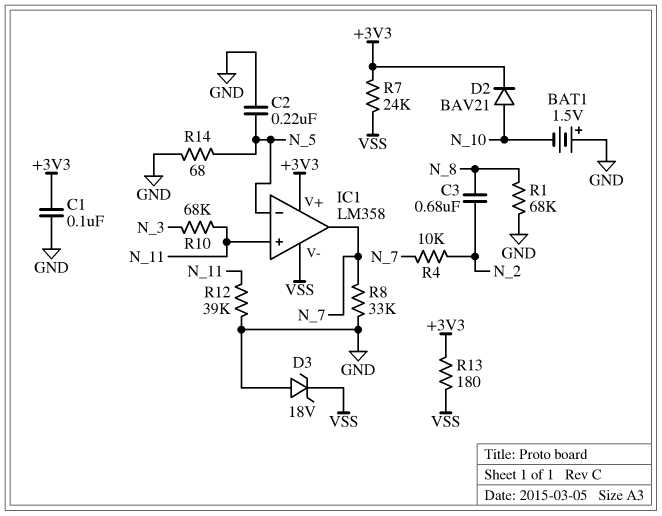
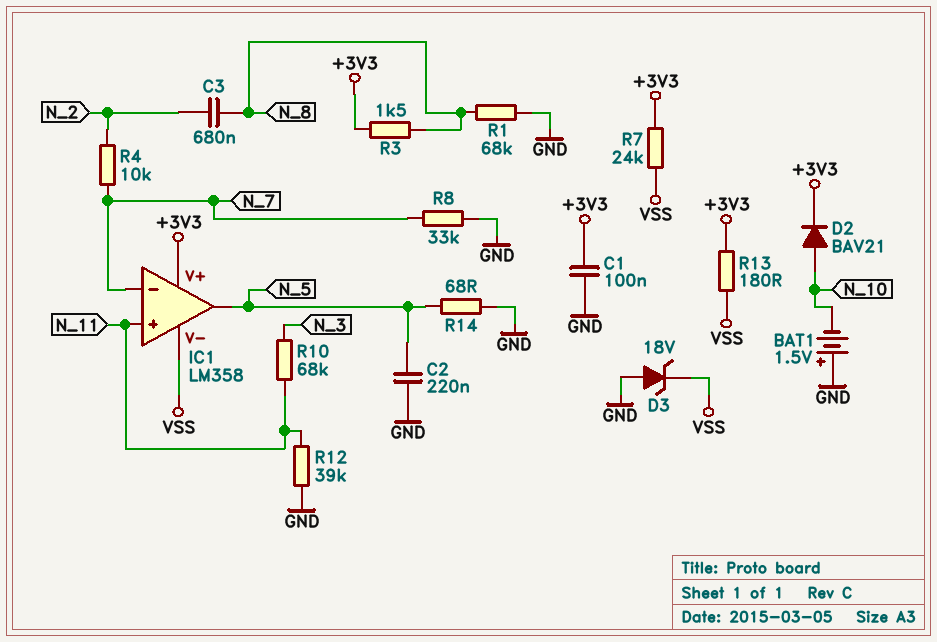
IC1 pin in-: N_5 -> N_7
IC1 pin out: N_7 -> N_5
R3: none -> 1.5k (+3V3, N_8)

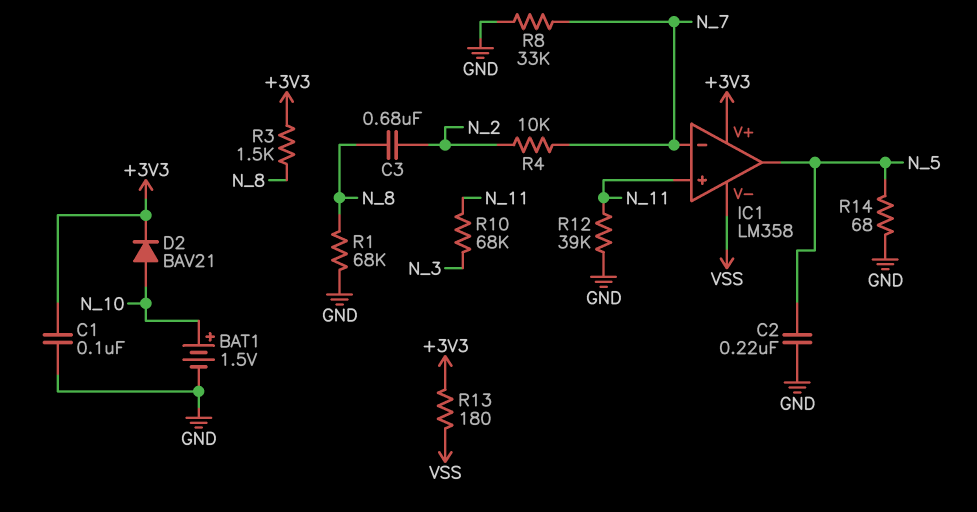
BAT1: 1.5V (plus GND, minus N_10) -> 1.5V (plus N_10, minus GND)
D3: zener 18V (A GND, K VSS) -> none
R7: 24k (+3V3, VSS) -> none

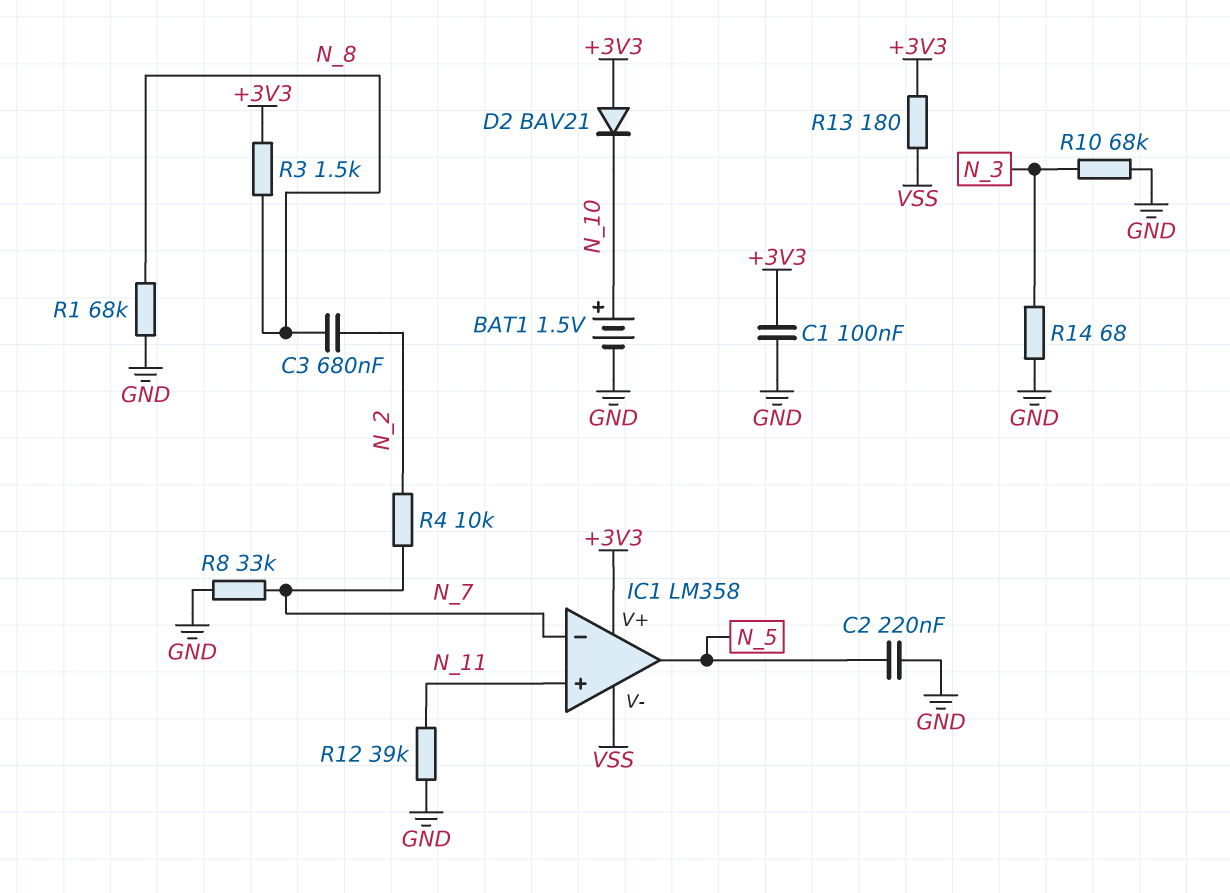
D2: diode BAV21 (A N_10, K +3V3) -> diode BAV21 (A +3V3, K N_10)
R10: 68k (N_3, N_11) -> 68k (GND, N_3)
R14: 68 (GND, N_5) -> 68 (GND, N_3)

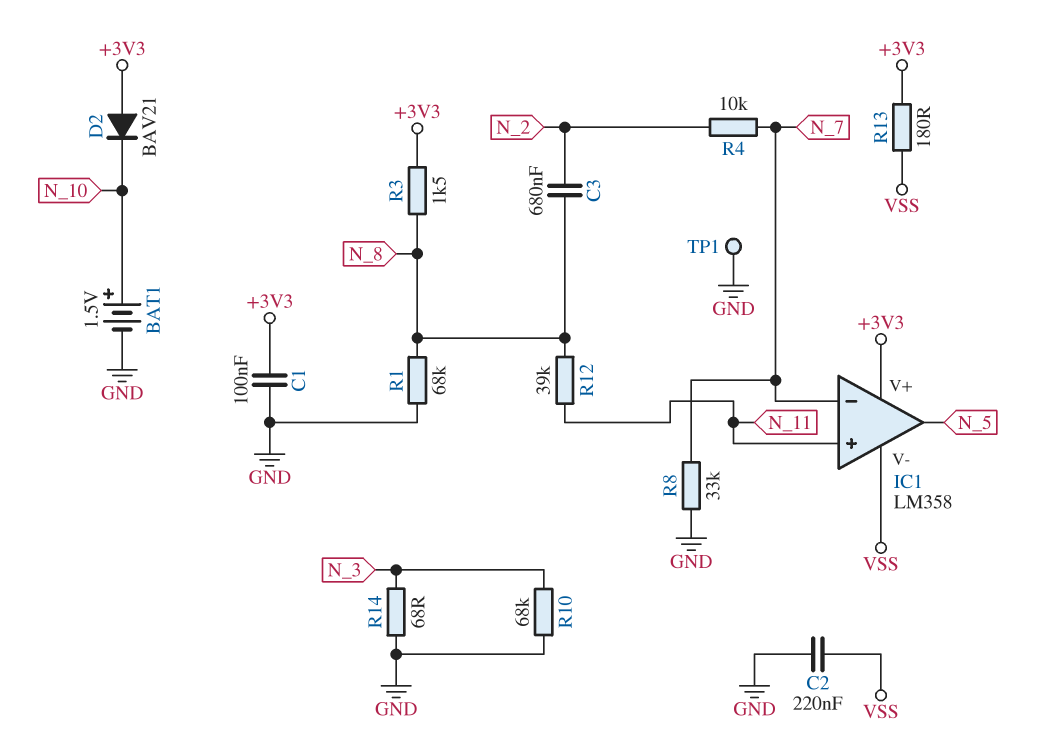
C2: 220nF (GND, N_5) -> 220nF (GND, VSS)
R12: 39k (GND, N_11) -> 39k (N_8, N_11)
TP1: none -> test point (GND)

